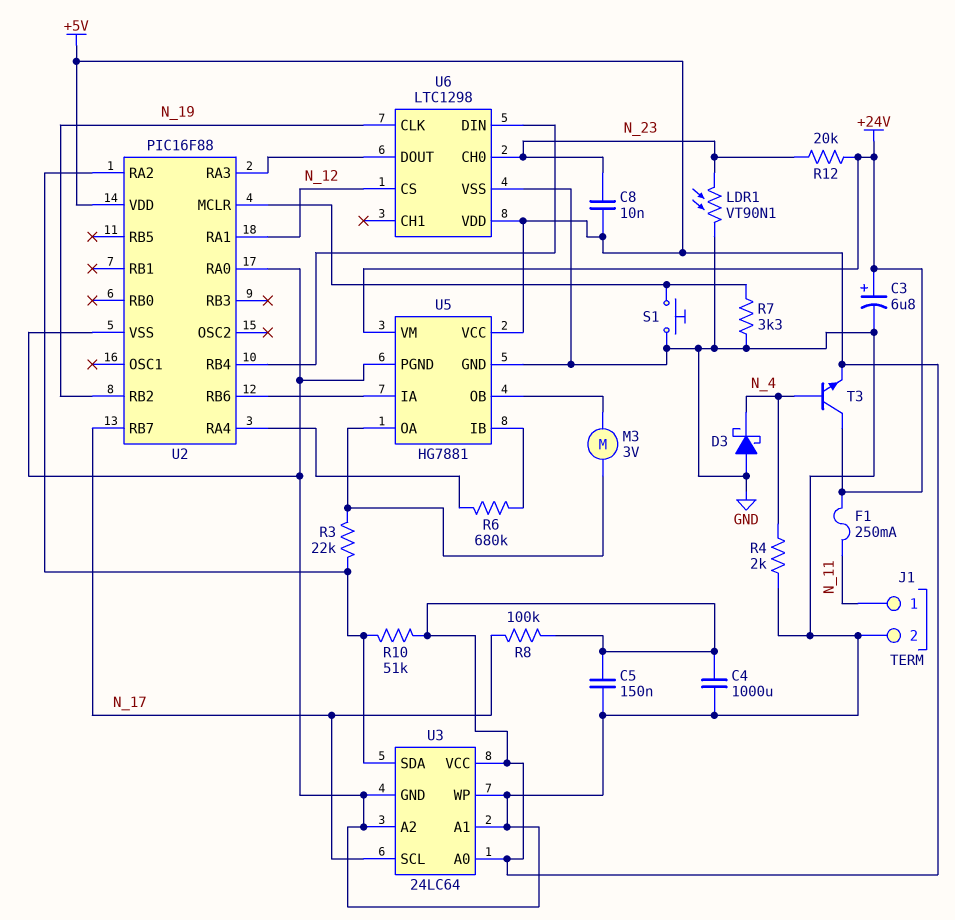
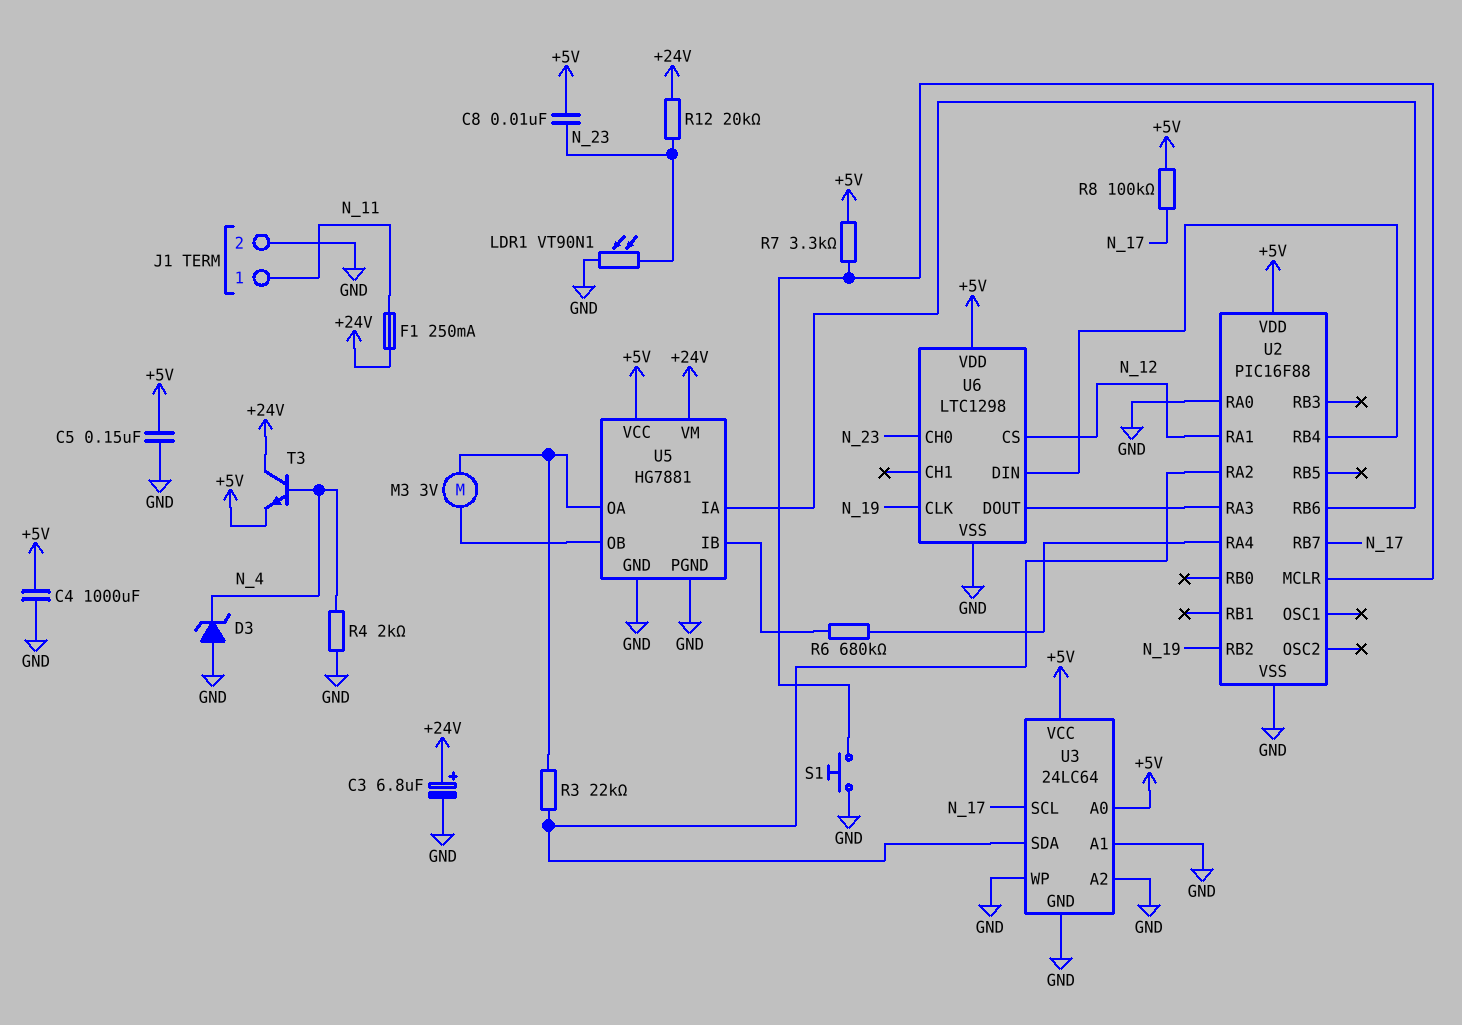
D3: schottky (A GND, K N_4) -> zener (A GND, K N_4)
R7: 3.3k (GND, U2/MCLR) -> 3.3k (+5V, U2/MCLR)
R10: 51k (+5V, U2/RA2) -> none

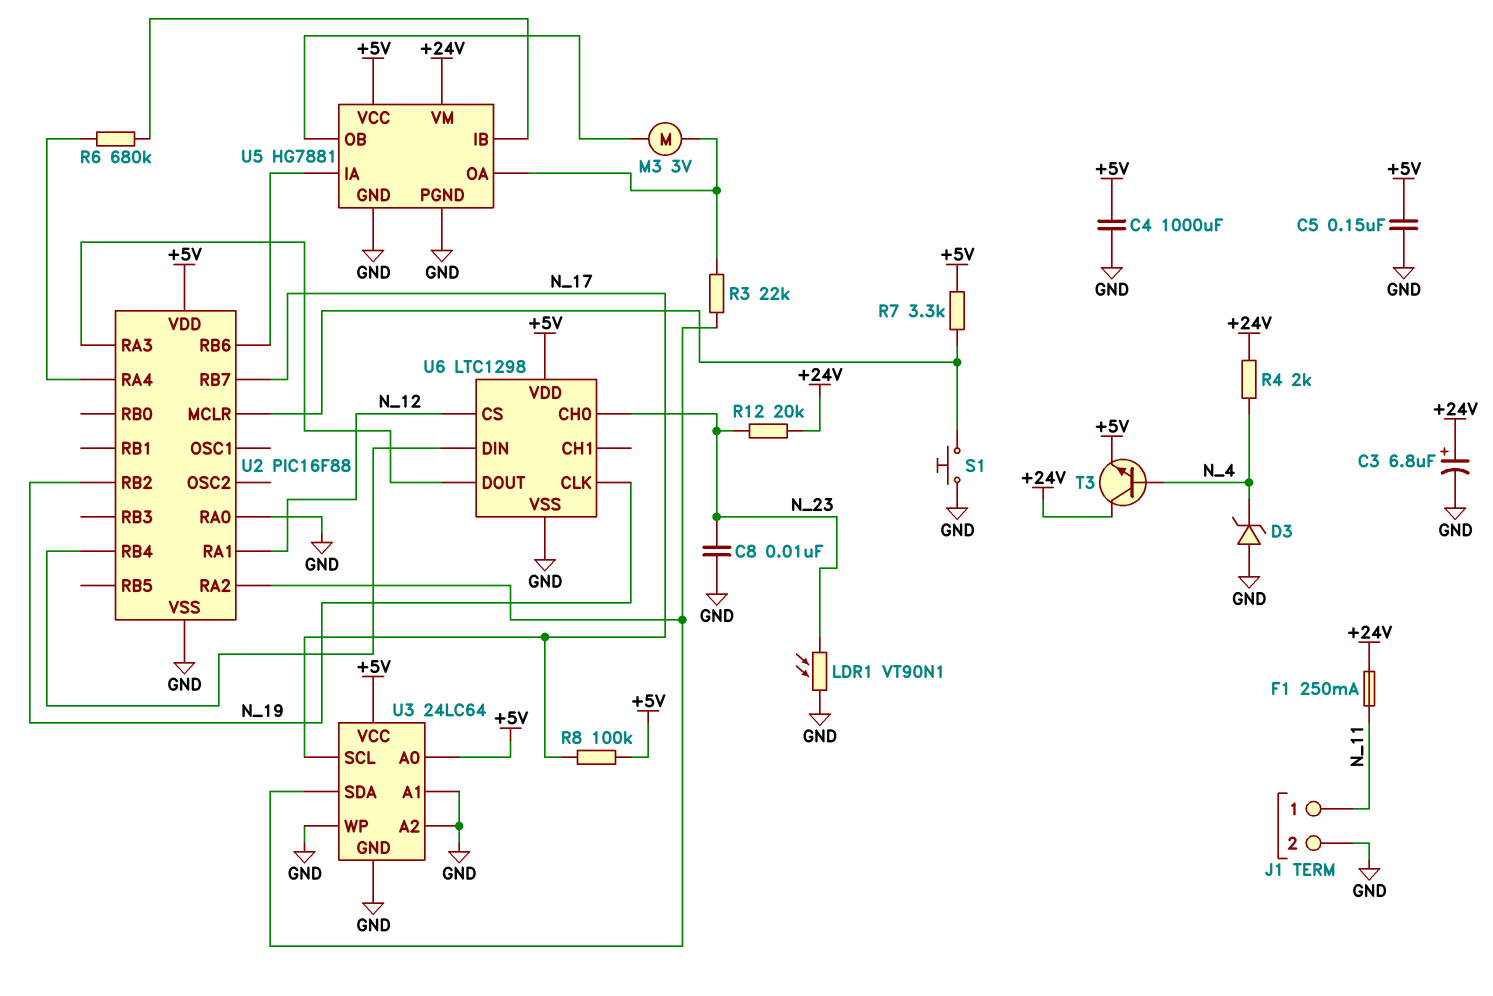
C8: 10nF (+5V, N_23) -> 10nF (GND, N_23)
R4: 2k (GND, N_4) -> 2k (+24V, N_4)

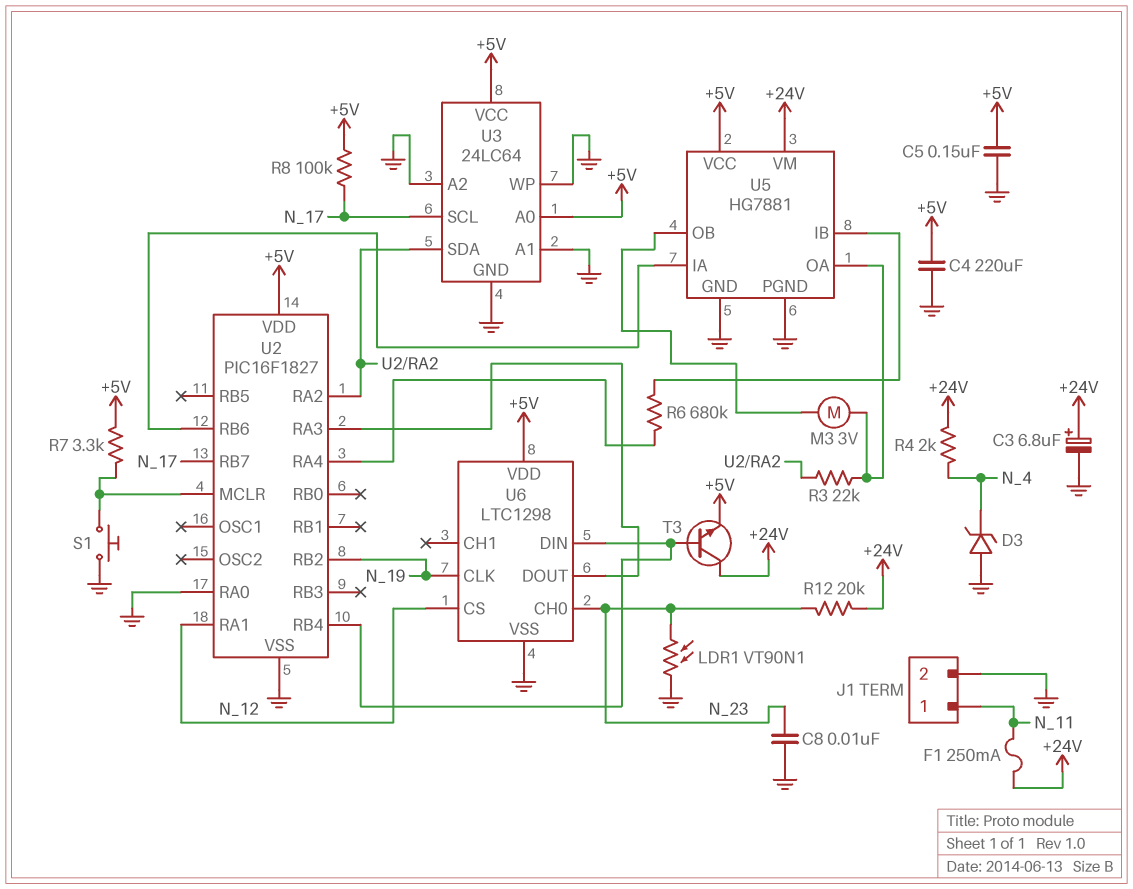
C4: 1000uF (+5V, GND) -> 220uF (+5V, GND)
T3: NPN (B N_4, C +24V, E +5V) -> NPN (B U2/RB4, C +24V, E +5V)
U2: PIC16F88 -> PIC16F1827

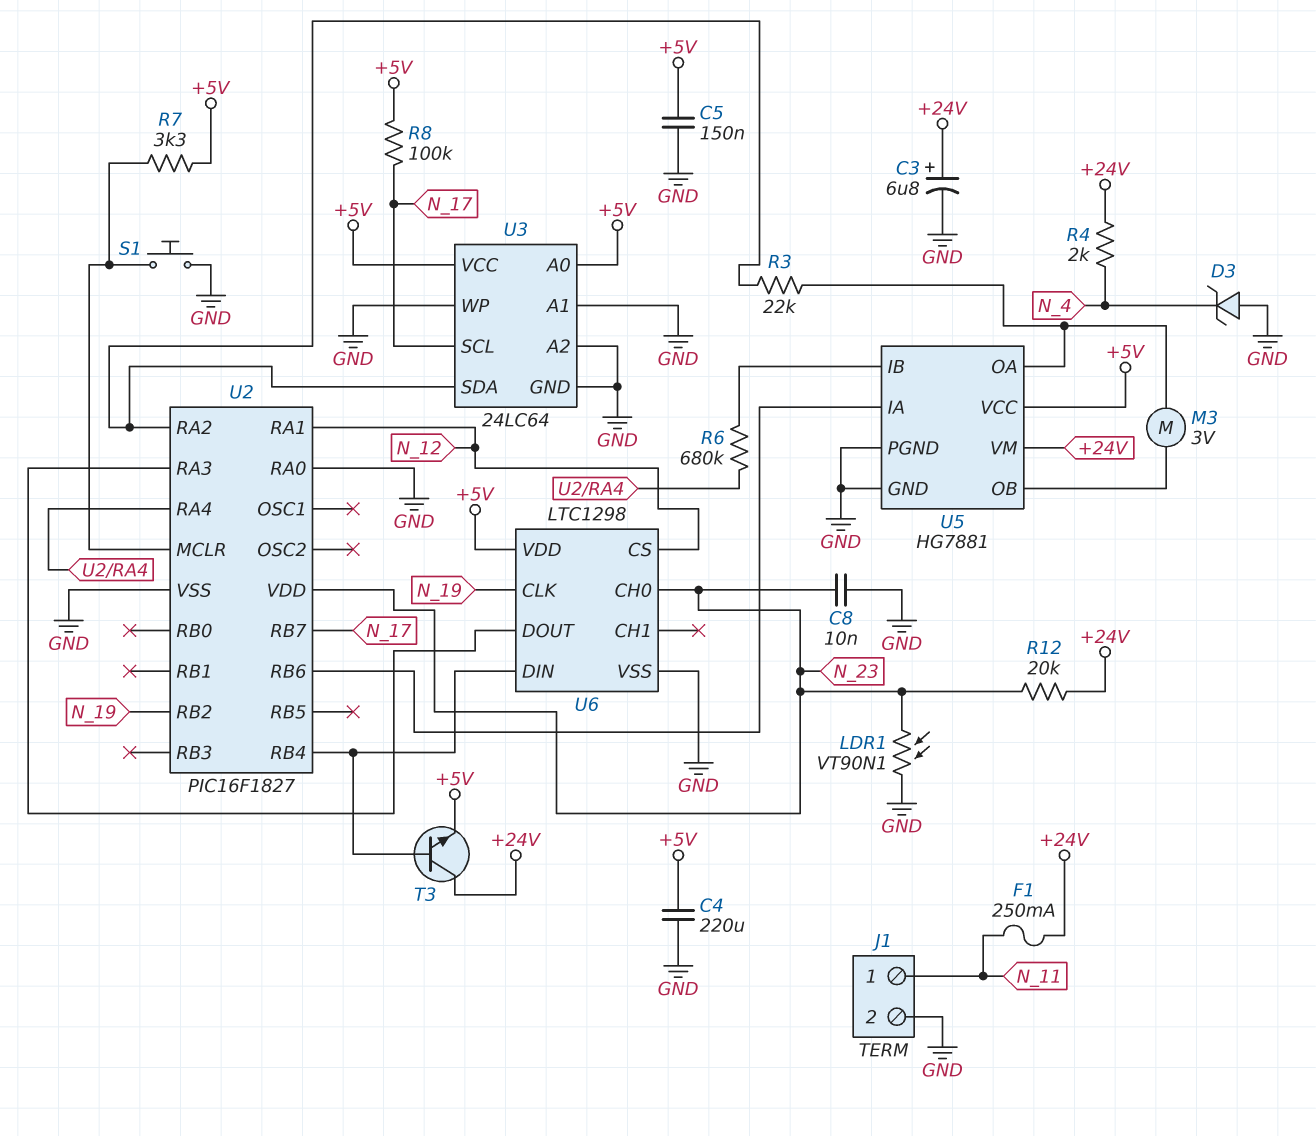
U2 pin VDD: +5V -> N_23

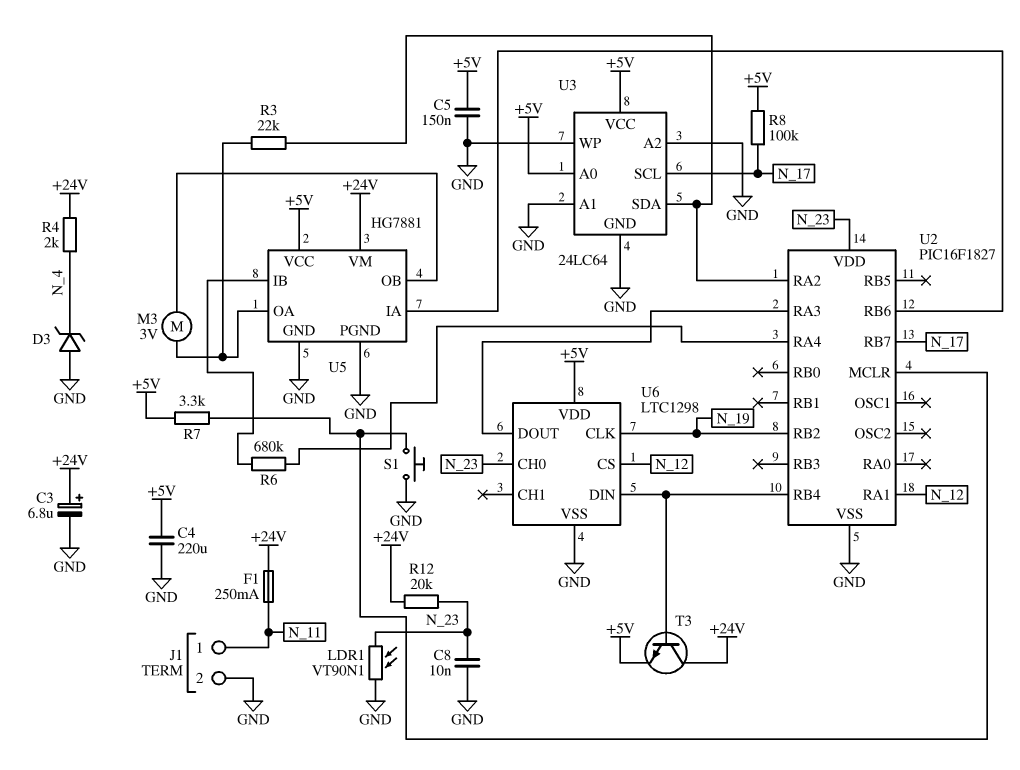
U2 pin RA0: GND -> none

